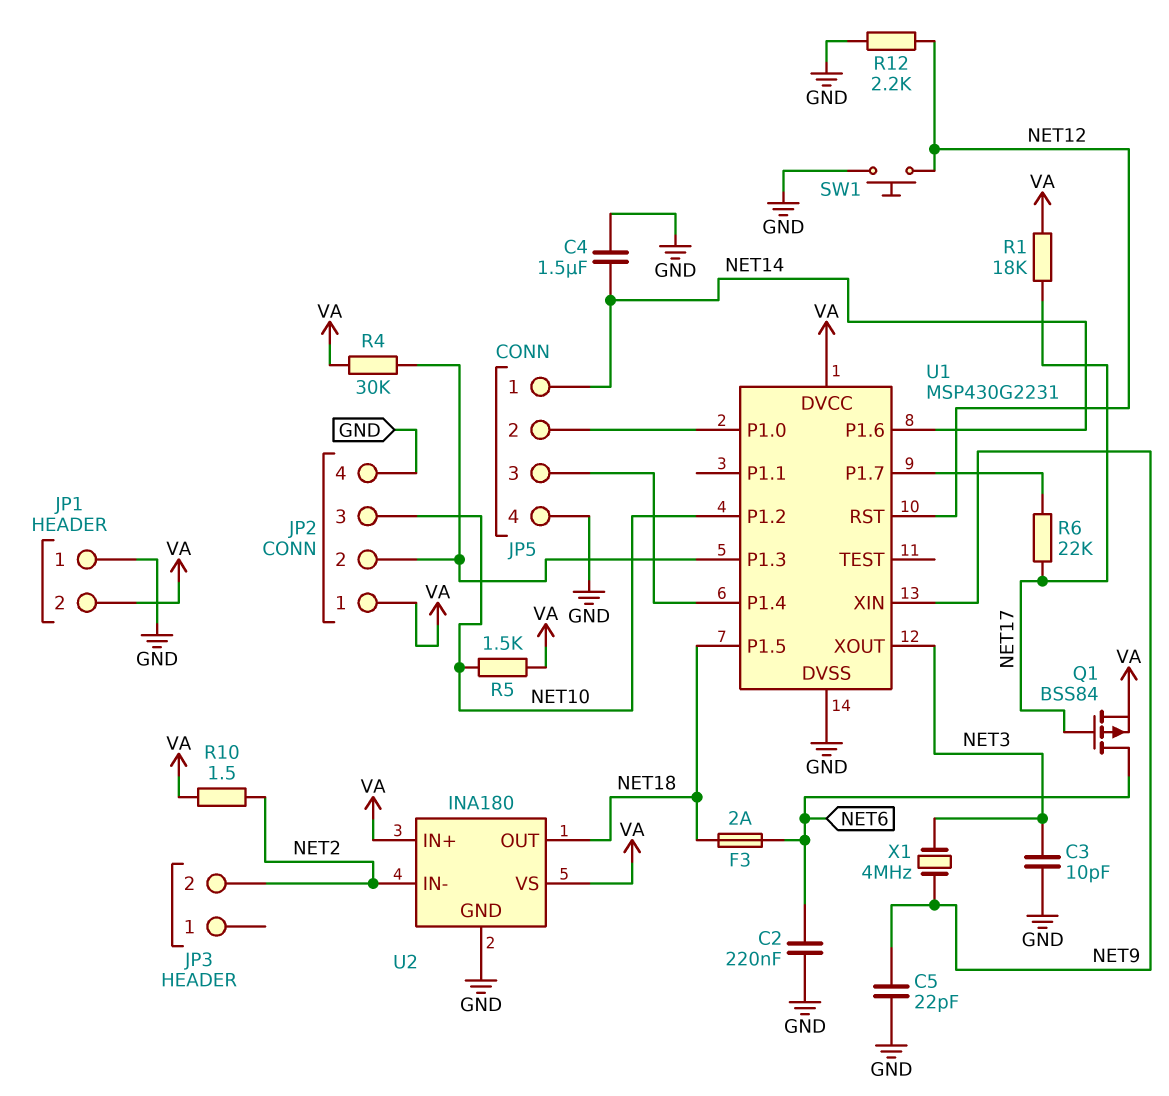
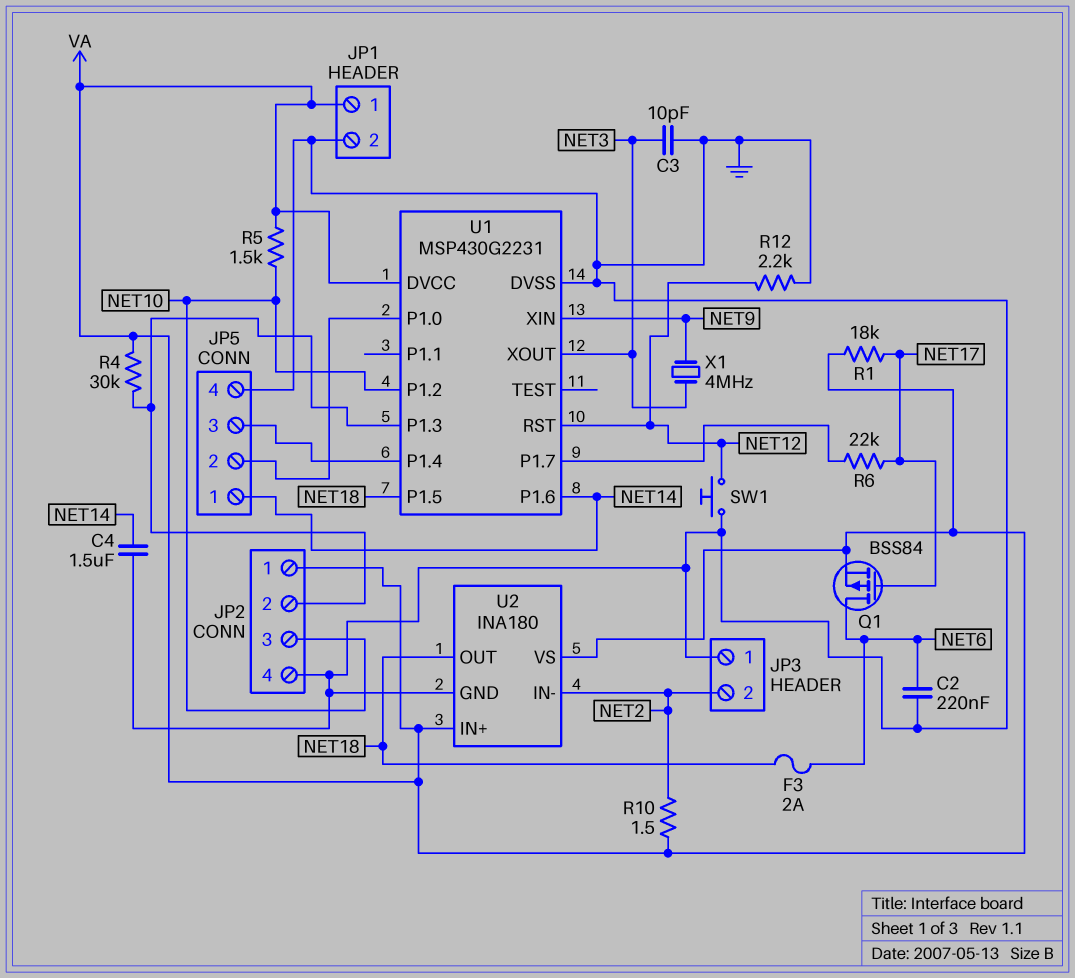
C5: 22pF (GND, NET9) -> none
JP1 pin 1: GND -> VA
JP1 pin 2: VA -> GND
JP3 pin 1: none -> GND

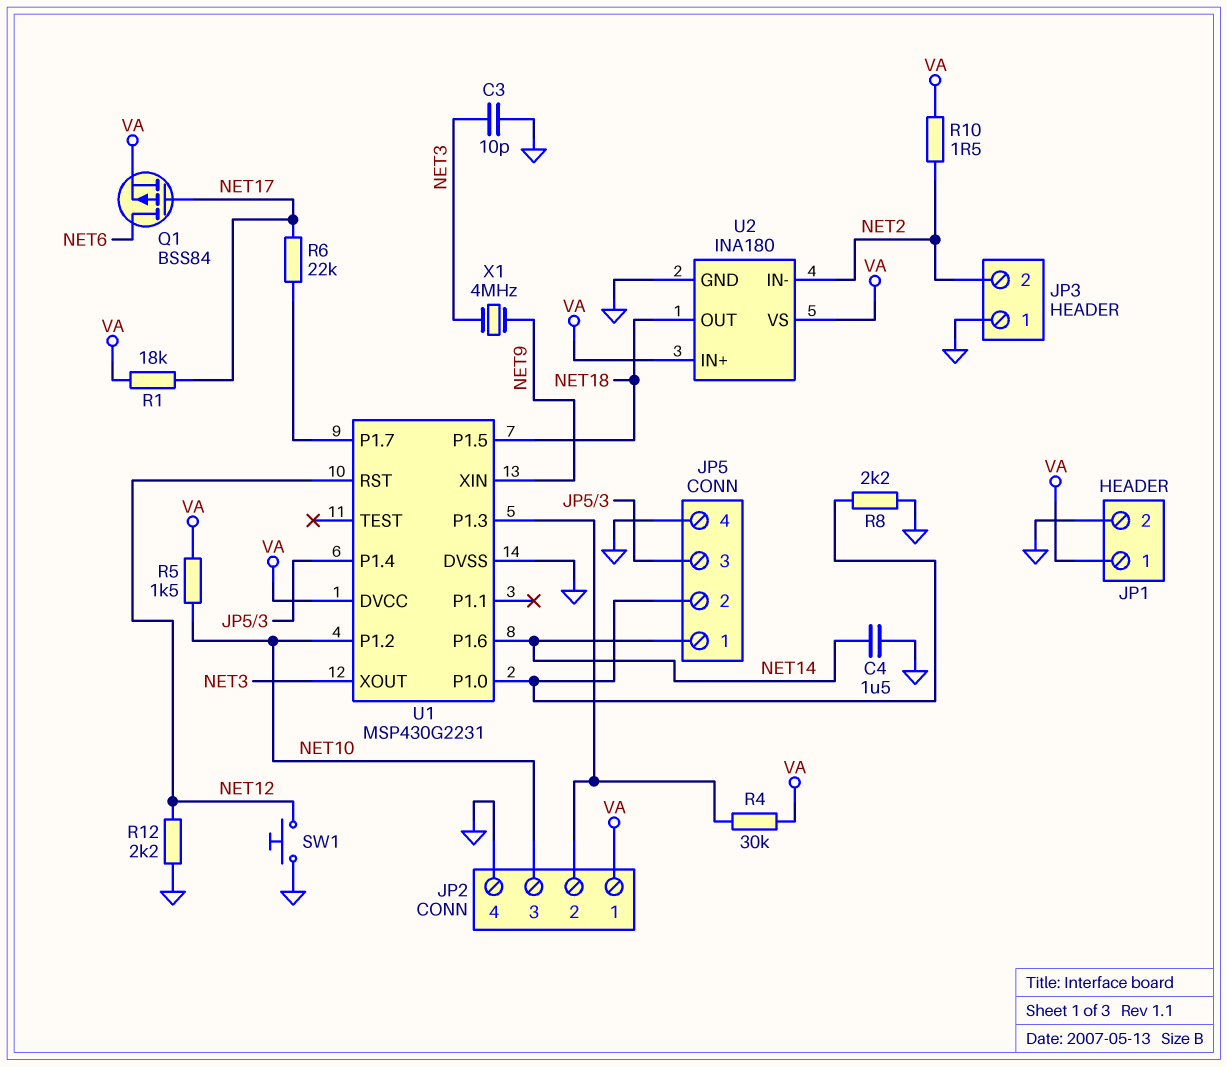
C2: 220nF (GND, NET6) -> none
F3: 2A (NET6, NET18) -> none
R8: none -> 2.2k (GND, JP5/2)

